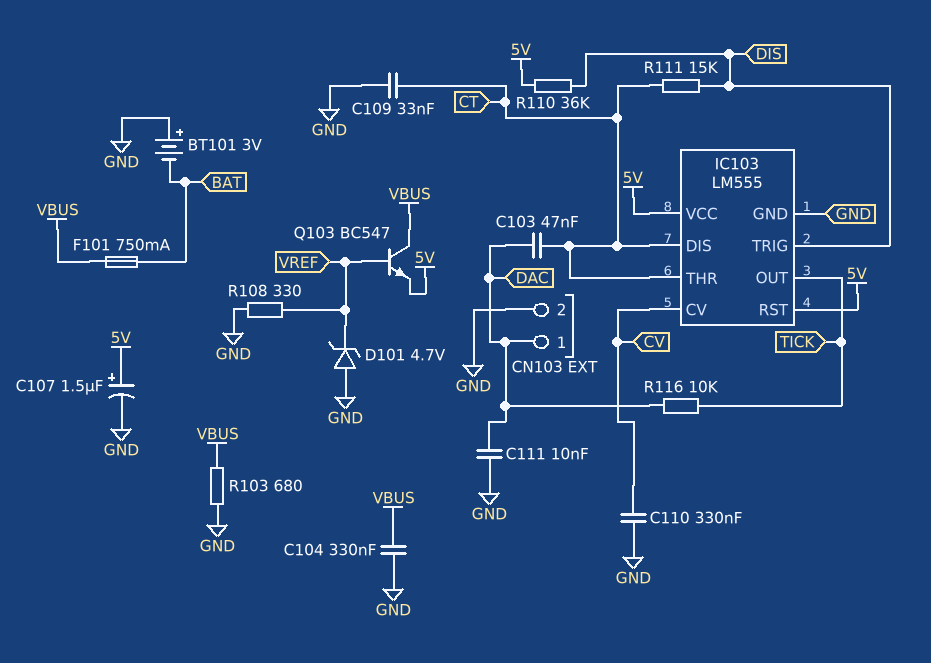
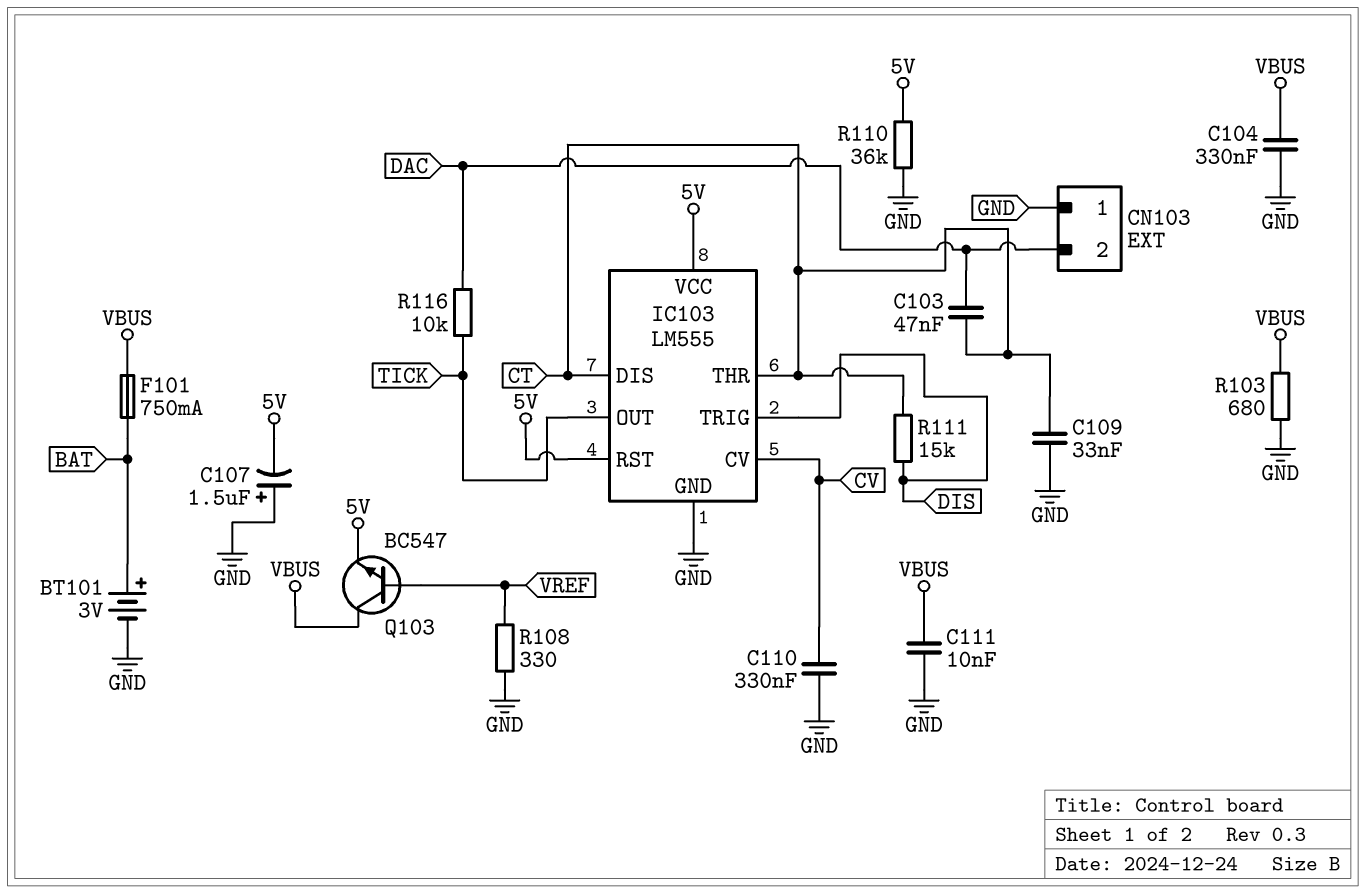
BT101: 3V (plus GND, minus BAT) -> 3V (plus BAT, minus GND)
C107: 1.5uF (plus 5V, minus GND) -> 1.5uF (plus GND, minus 5V)
C111: 10nF (DAC, GND) -> 10nF (GND, VBUS)
CN103 pin 1: DAC -> GND
CN103 pin 2: GND -> DAC
D101: zener 4.7V (A GND, K VREF) -> none
R110: 36k (5V, DIS) -> 36k (5V, GND)

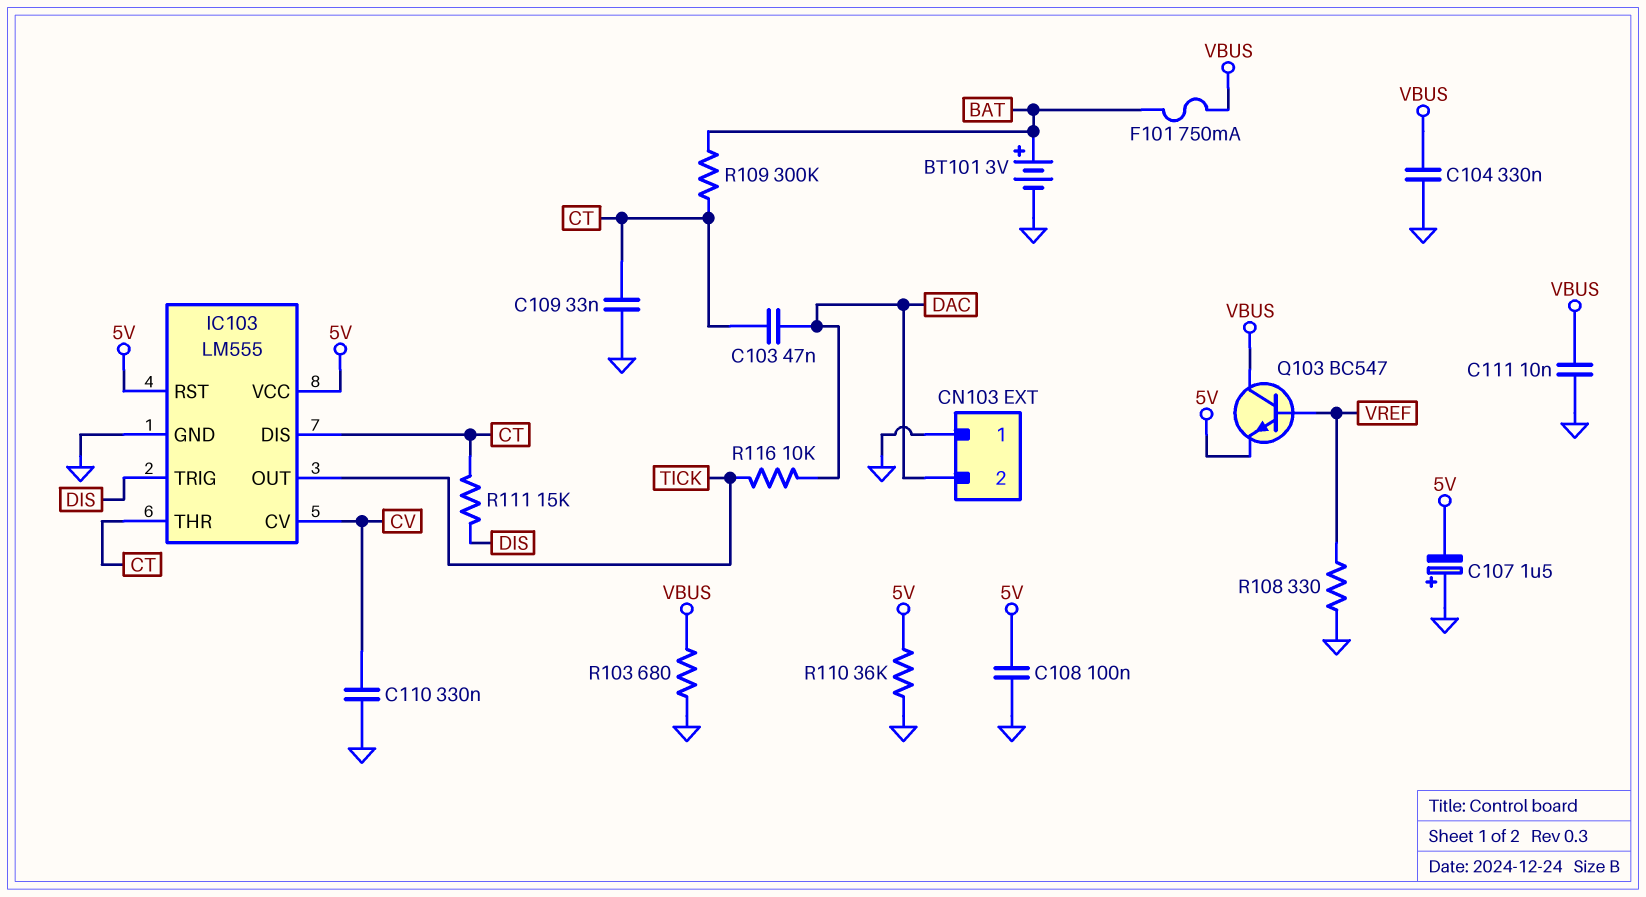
C108: none -> 100nF (5V, GND)
R109: none -> 300k (BAT, CT)

